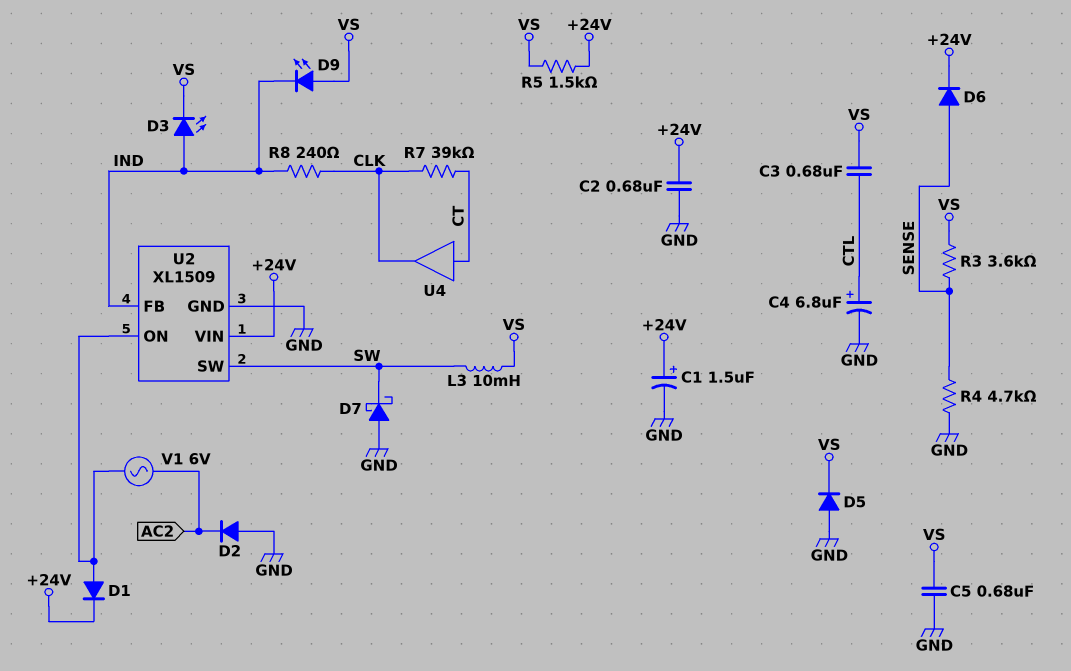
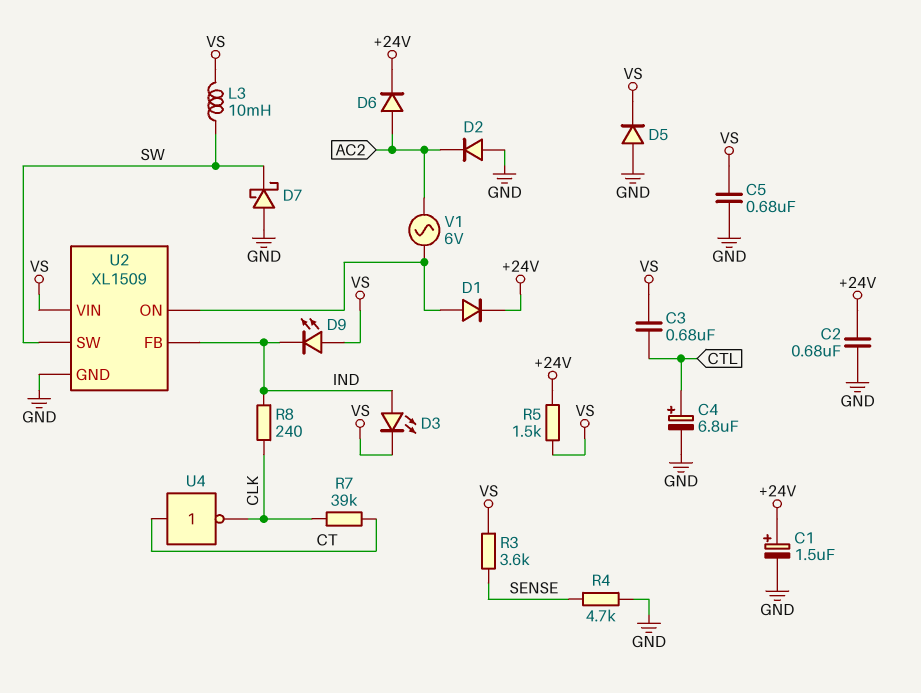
D6: diode (A SENSE, K +24V) -> diode (A AC2, K +24V)
U2 pin VIN: +24V -> VS
U4: buffer (in CT, out CLK) -> NOT (in CT, out CLK)

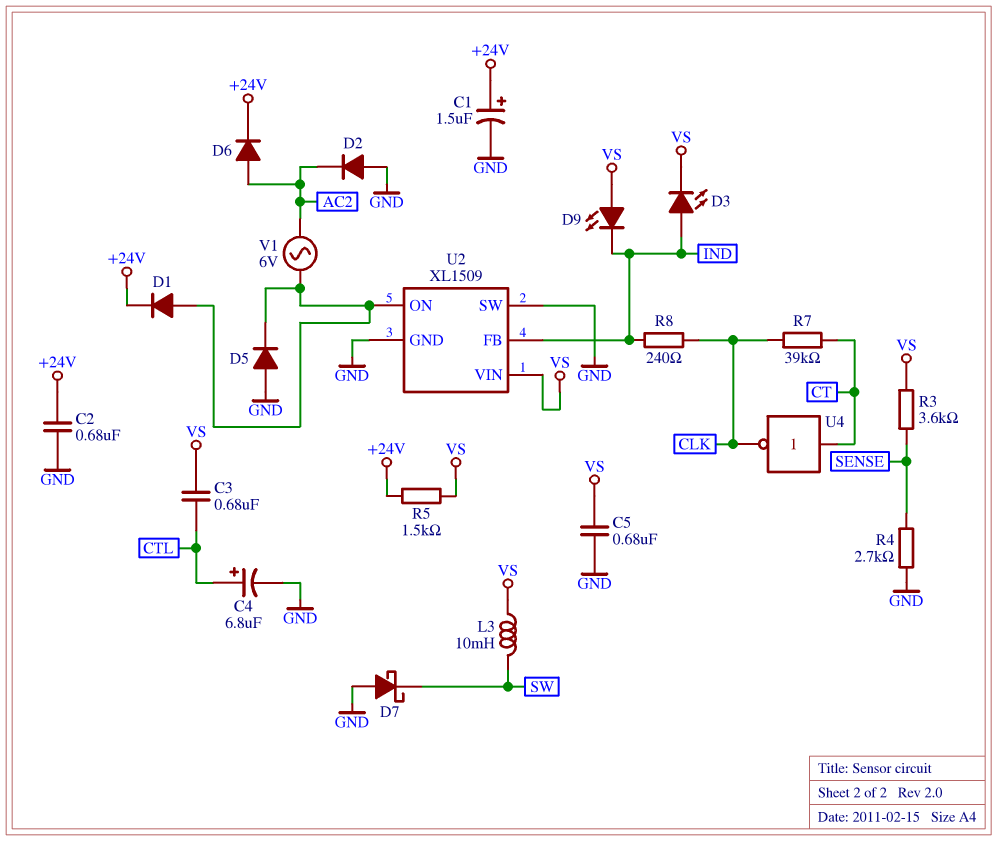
D5: diode (A GND, K VS) -> diode (A GND, K U2/ON)
R4: 4.7k (GND, SENSE) -> 2.7k (GND, SENSE)
U2 pin SW: SW -> GND

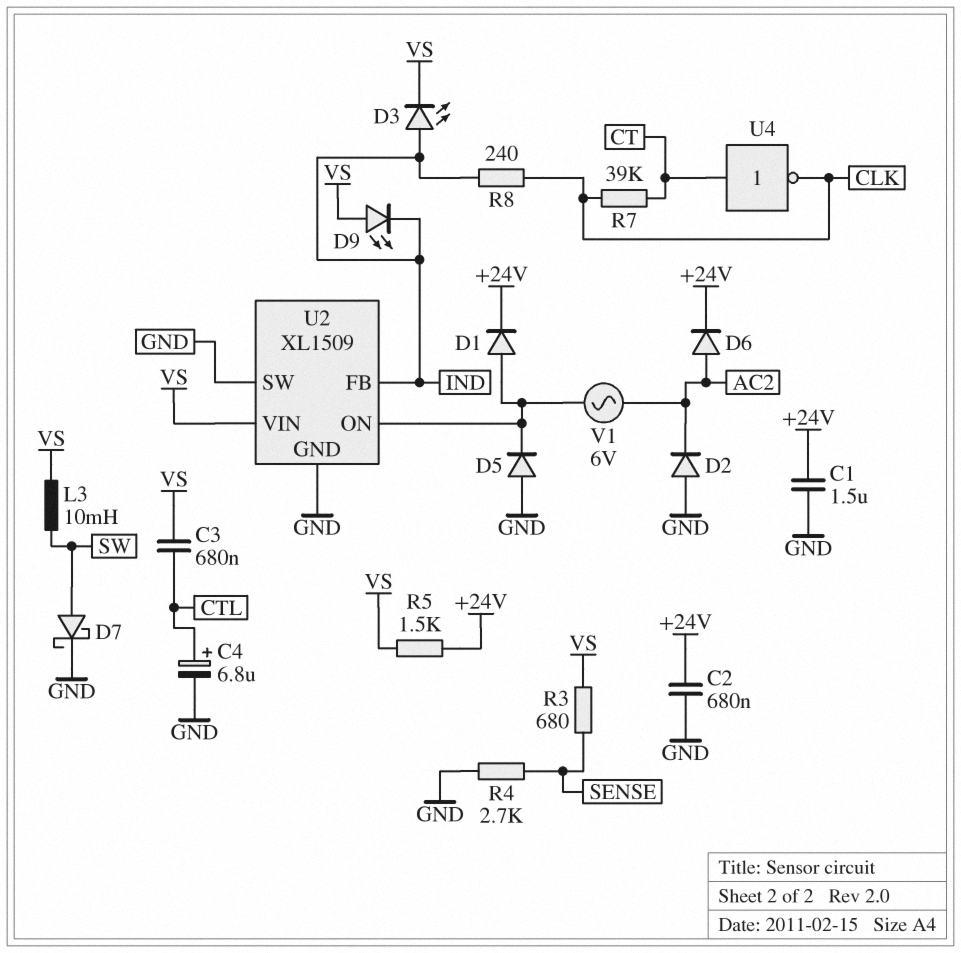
C1: 1.5uF (plus +24V, minus GND) -> 1.5uF (+24V, GND)
C5: 680nF (GND, VS) -> none
D7: schottky (A GND, K SW) -> schottky (A SW, K GND)
R3: 3.6k (SENSE, VS) -> 680 (SENSE, VS)

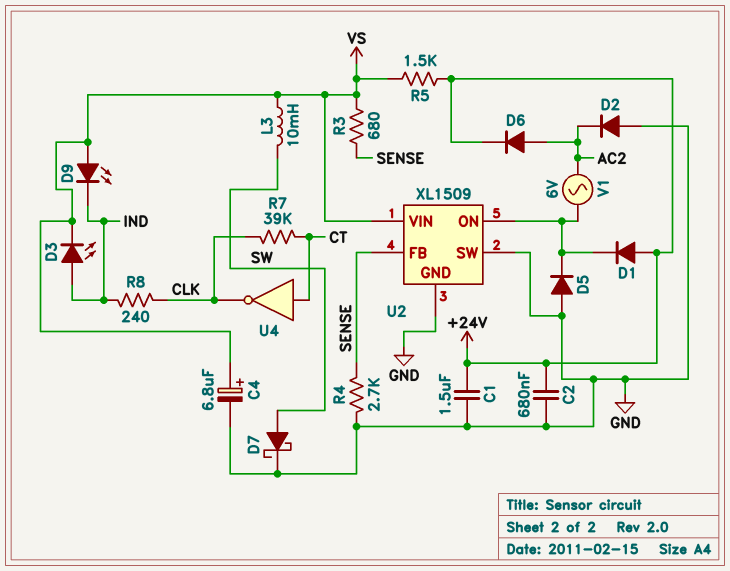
C3: 680nF (CTL, VS) -> none
C4: 6.8uF (plus CTL, minus GND) -> 6.8uF (plus VS, minus GND)
D1: diode (A U2/ON, K +24V) -> diode (A +24V, K U2/ON)
U2 pin FB: IND -> SENSE

